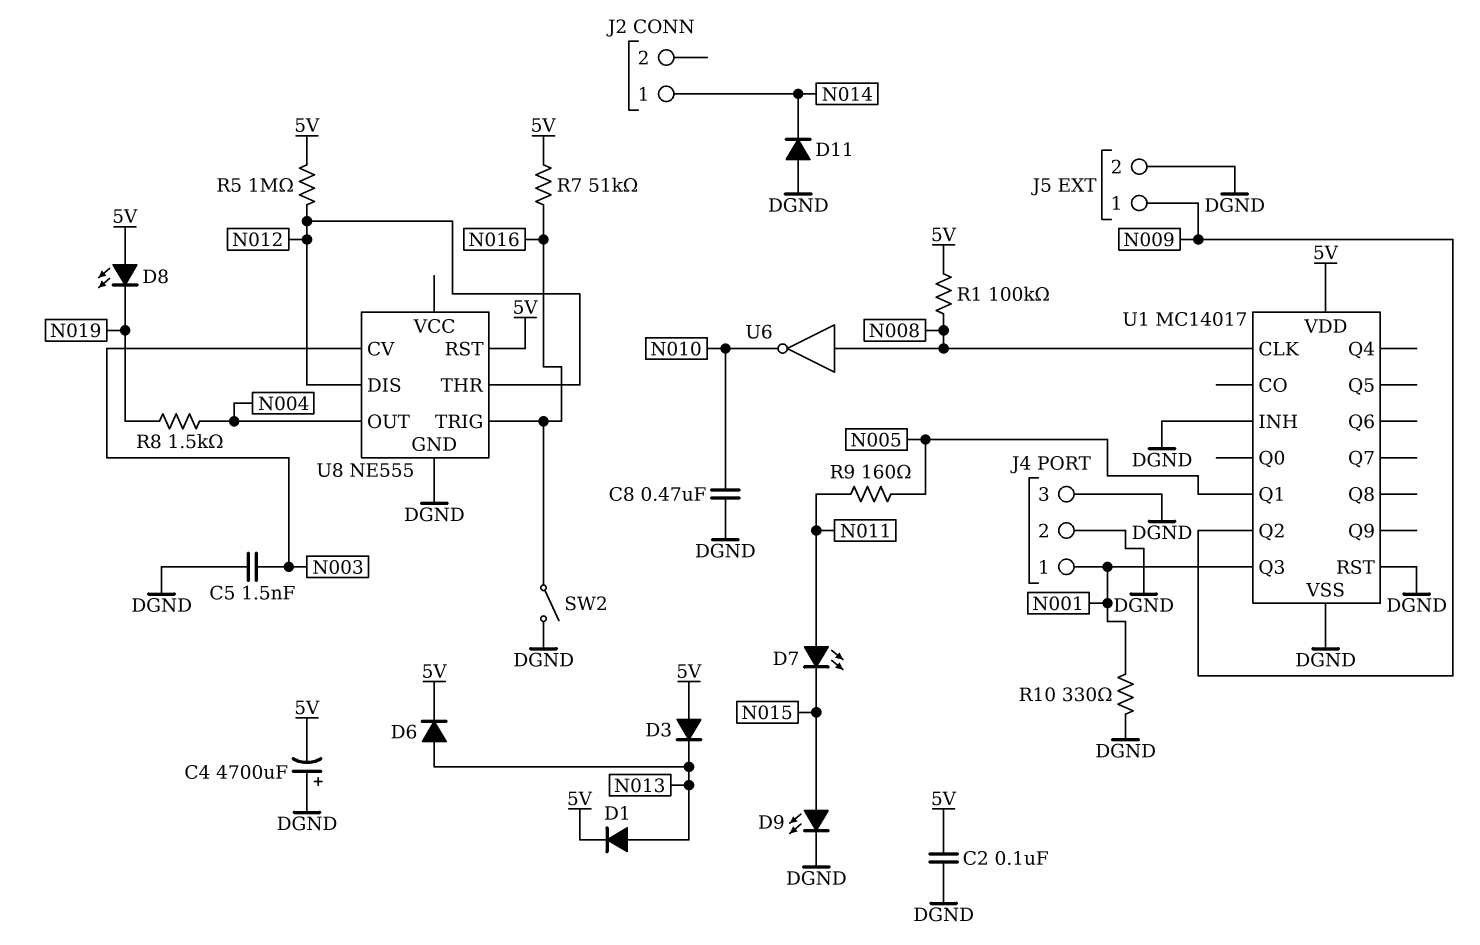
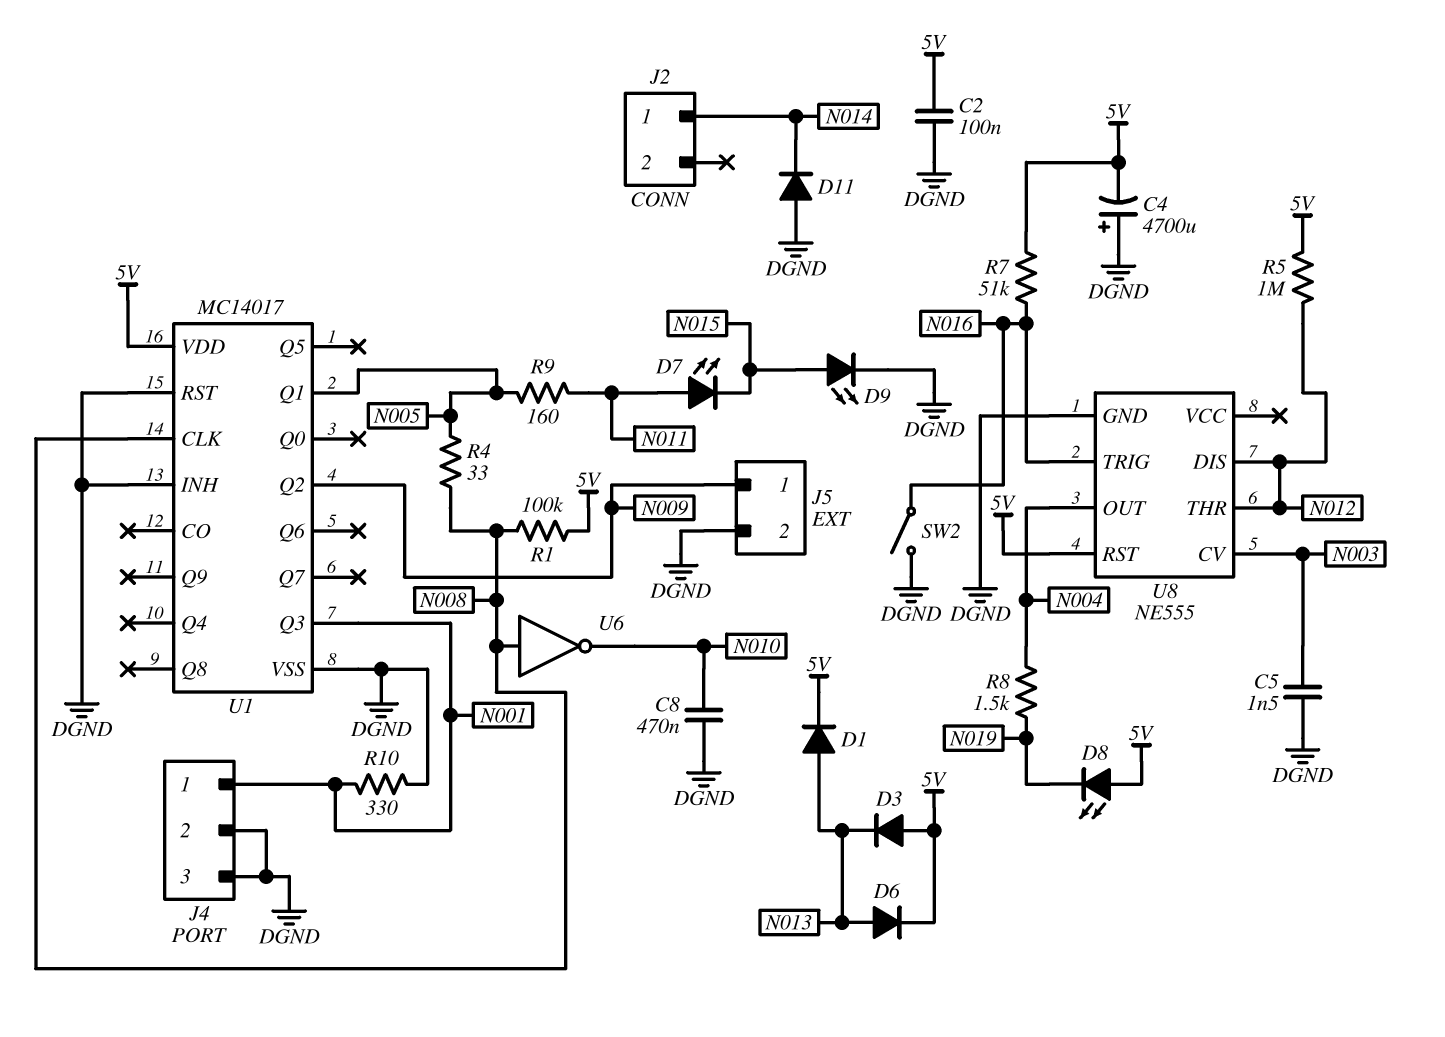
R4: none -> 33 (N005, N008)

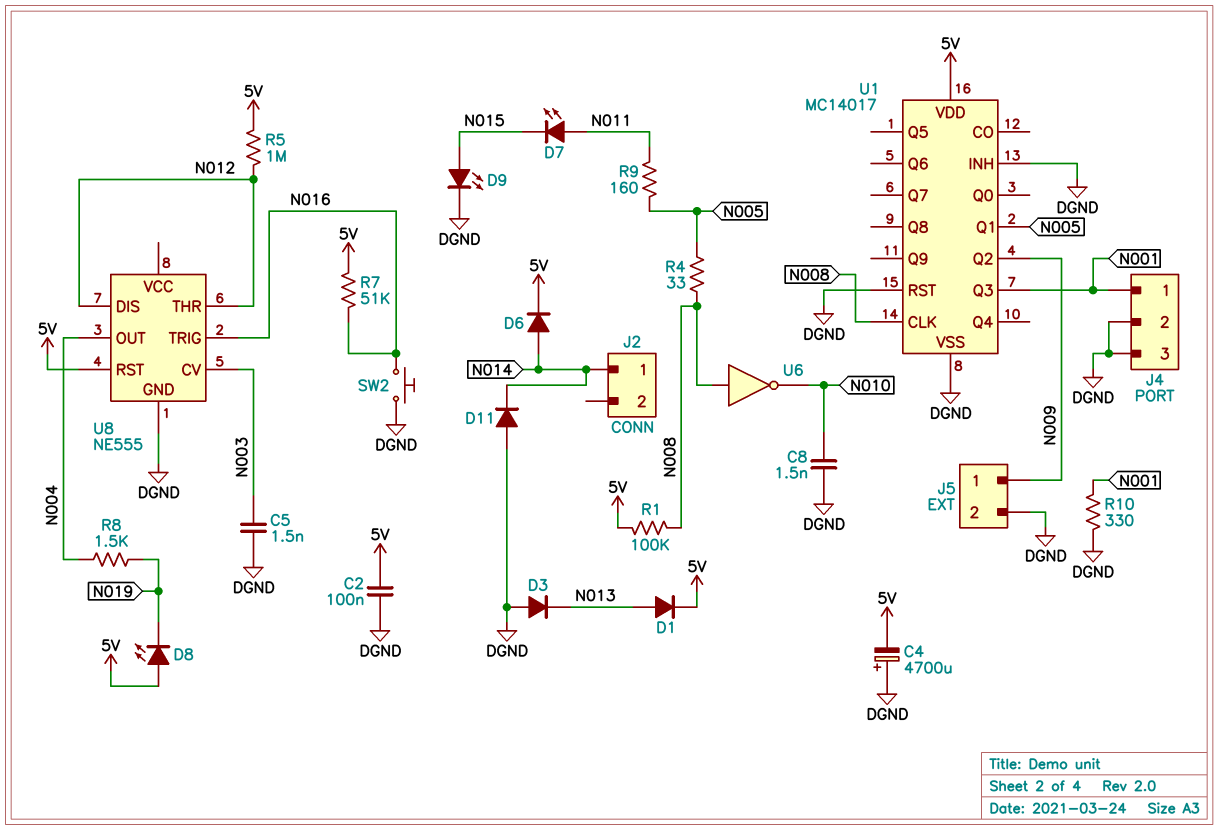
C8: 470nF (DGND, N010) -> 1.5nF (DGND, N010)
D3: diode (A 5V, K N013) -> diode (A DGND, K N013)
D6: diode (A N013, K 5V) -> diode (A N014, K 5V)
SW2: switch (DGND, N016) -> button (DGND, N016)

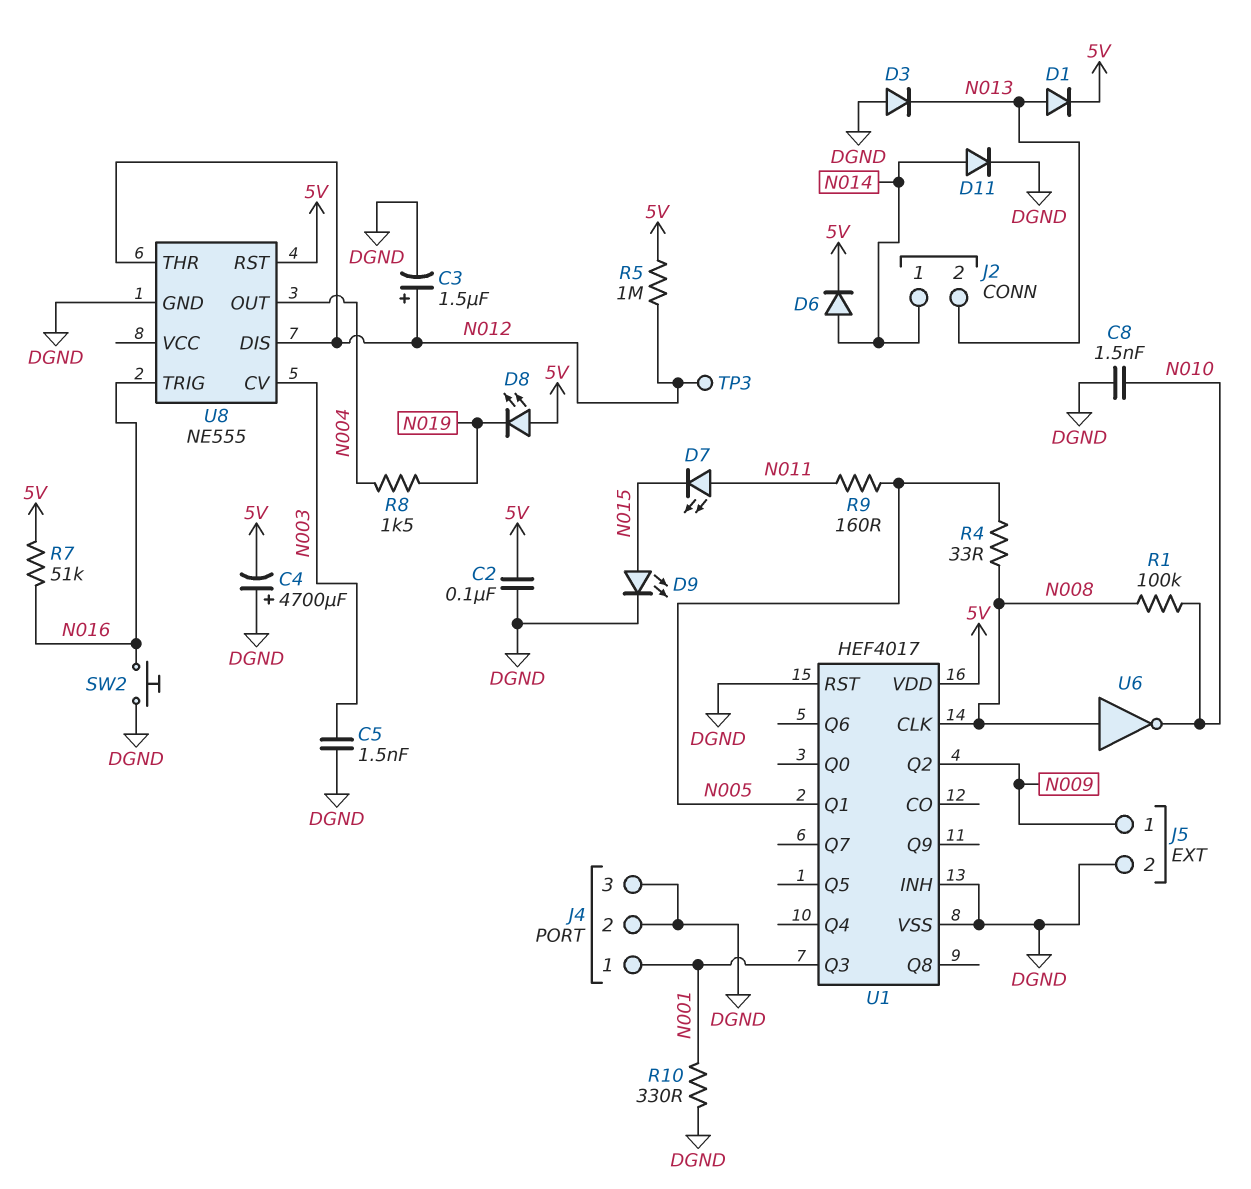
C3: none -> 1.5uF (plus N012, minus DGND)
D11: diode (A DGND, K N014) -> diode (A N014, K DGND)
J2 pin 2: none -> N013
R1: 100k (5V, N008) -> 100k (N008, N010)
TP3: none -> test point (N012)
U1: MC14017 -> HEF4017

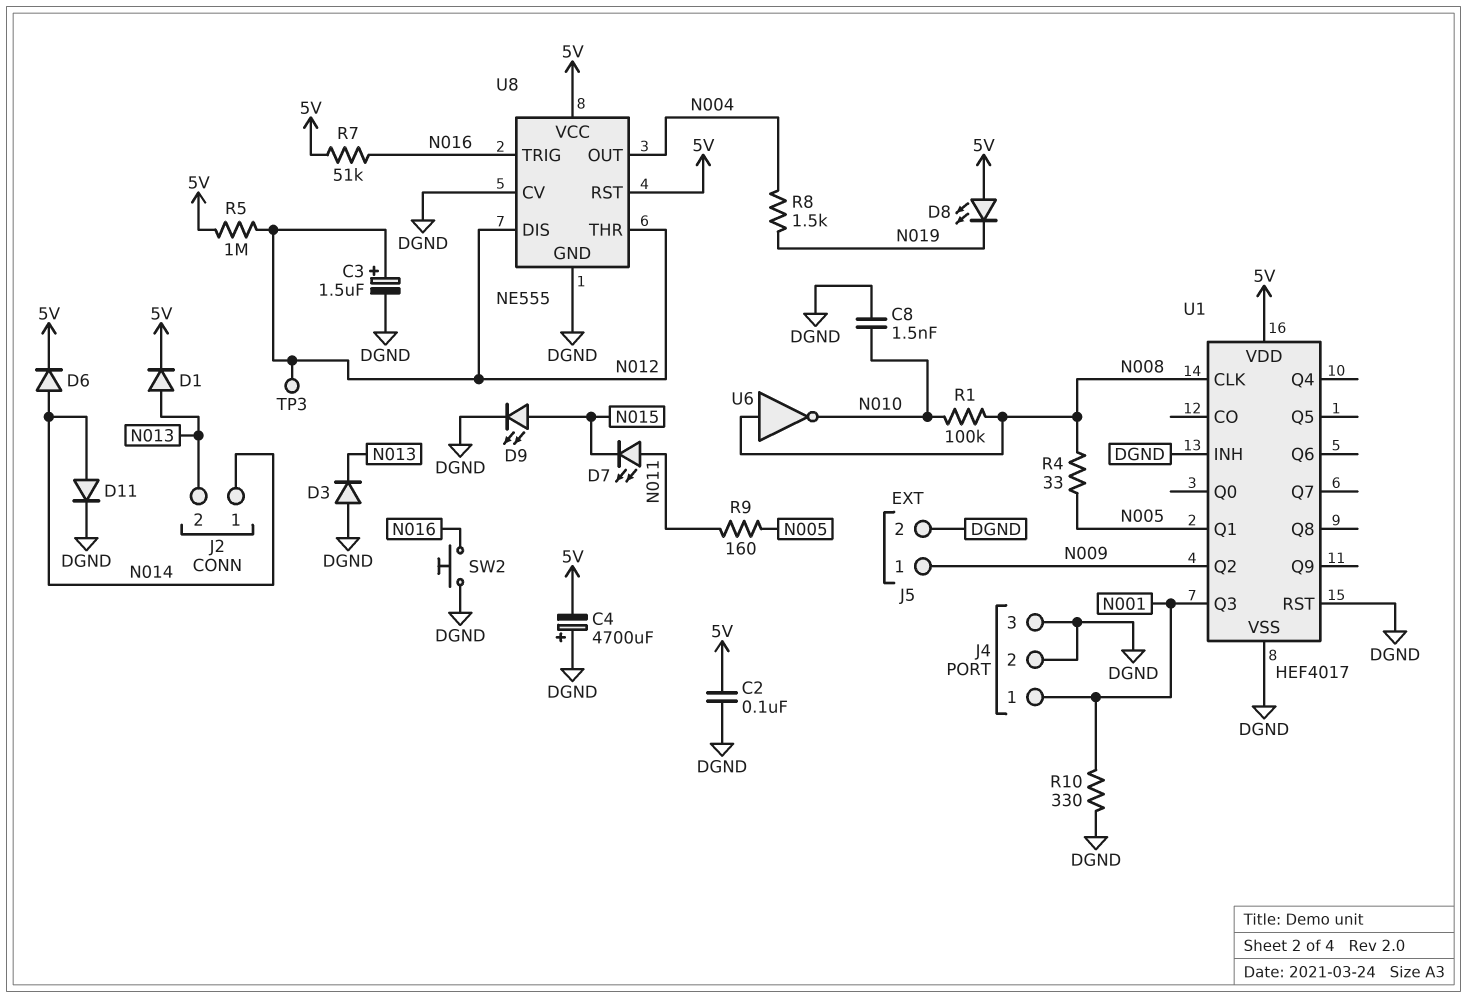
C5: 1.5nF (DGND, N003) -> none
U8 pin CV: N003 -> DGND
U8 pin VCC: none -> 5V

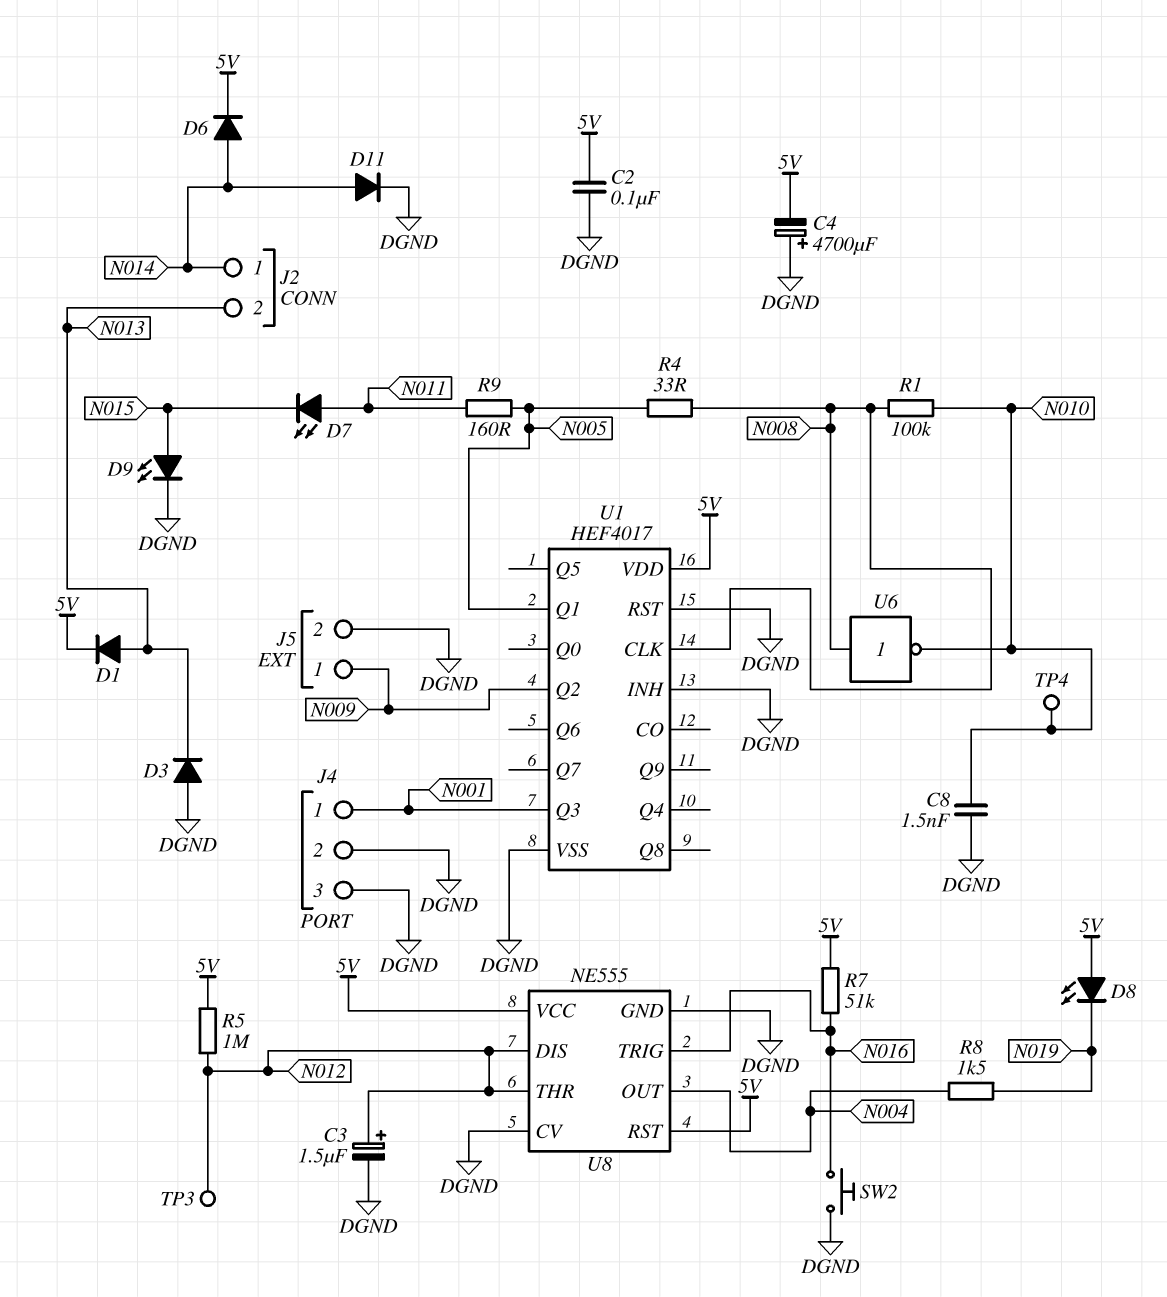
R10: 330 (DGND, N001) -> none
TP4: none -> test point (N010)

